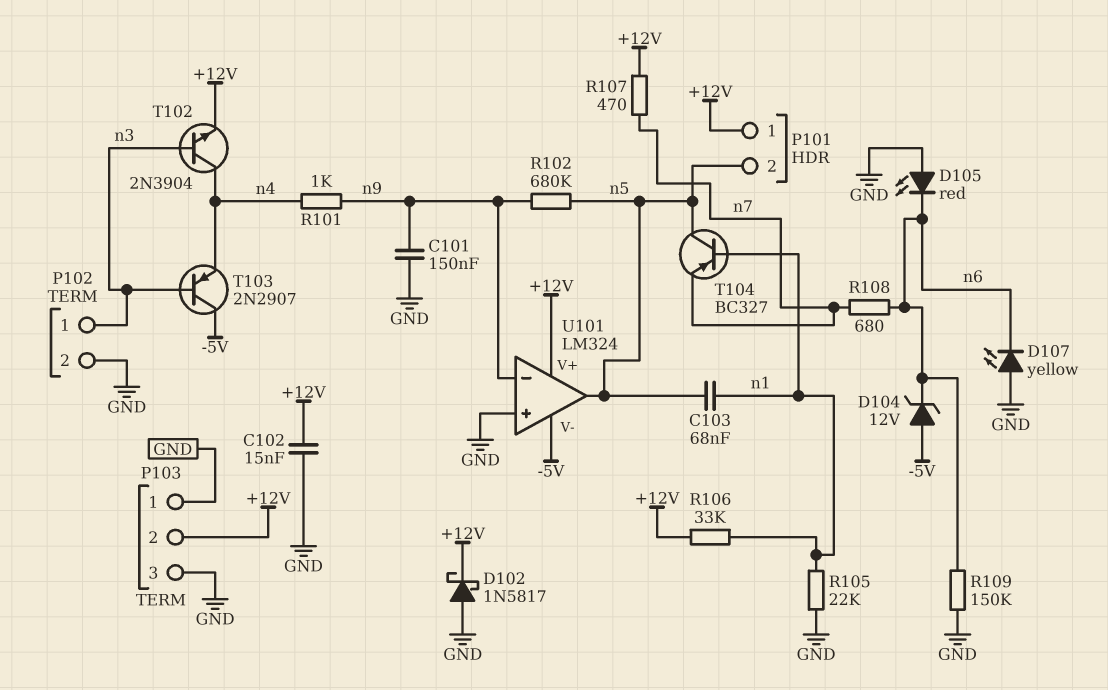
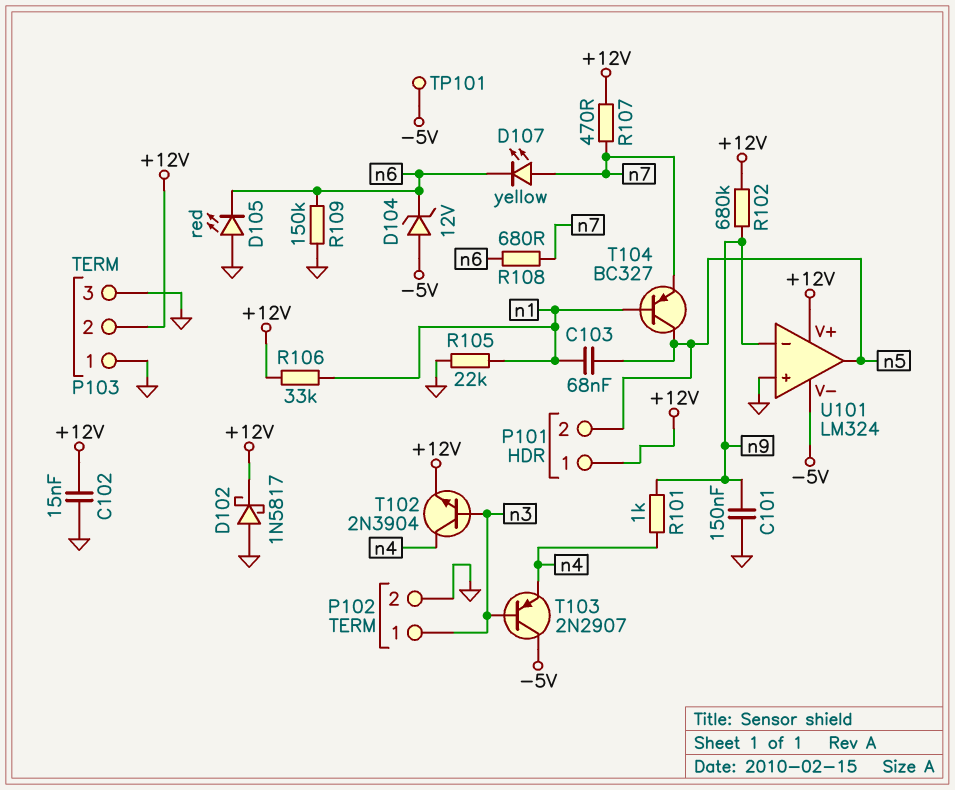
D107: LED yellow (A GND, K n6) -> LED yellow (A n7, K n6)
R102: 680k (n5, n9) -> 680k (+12V, n9)
TP101: none -> test point (-5V)

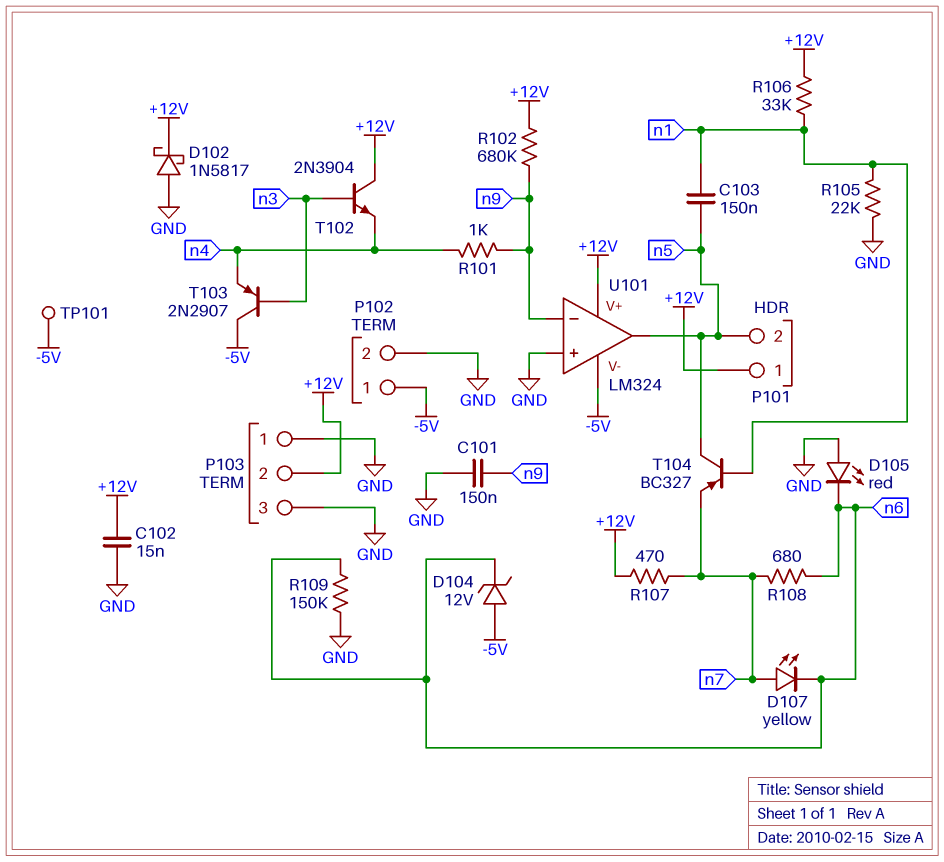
C103: 68nF (n1, n5) -> 150nF (n1, n5)
P102 pin 1: n3 -> -5V
T102: NPN 2N3904 (B n3, C n4, E +12V) -> NPN 2N3904 (B n3, C +12V, E n4)

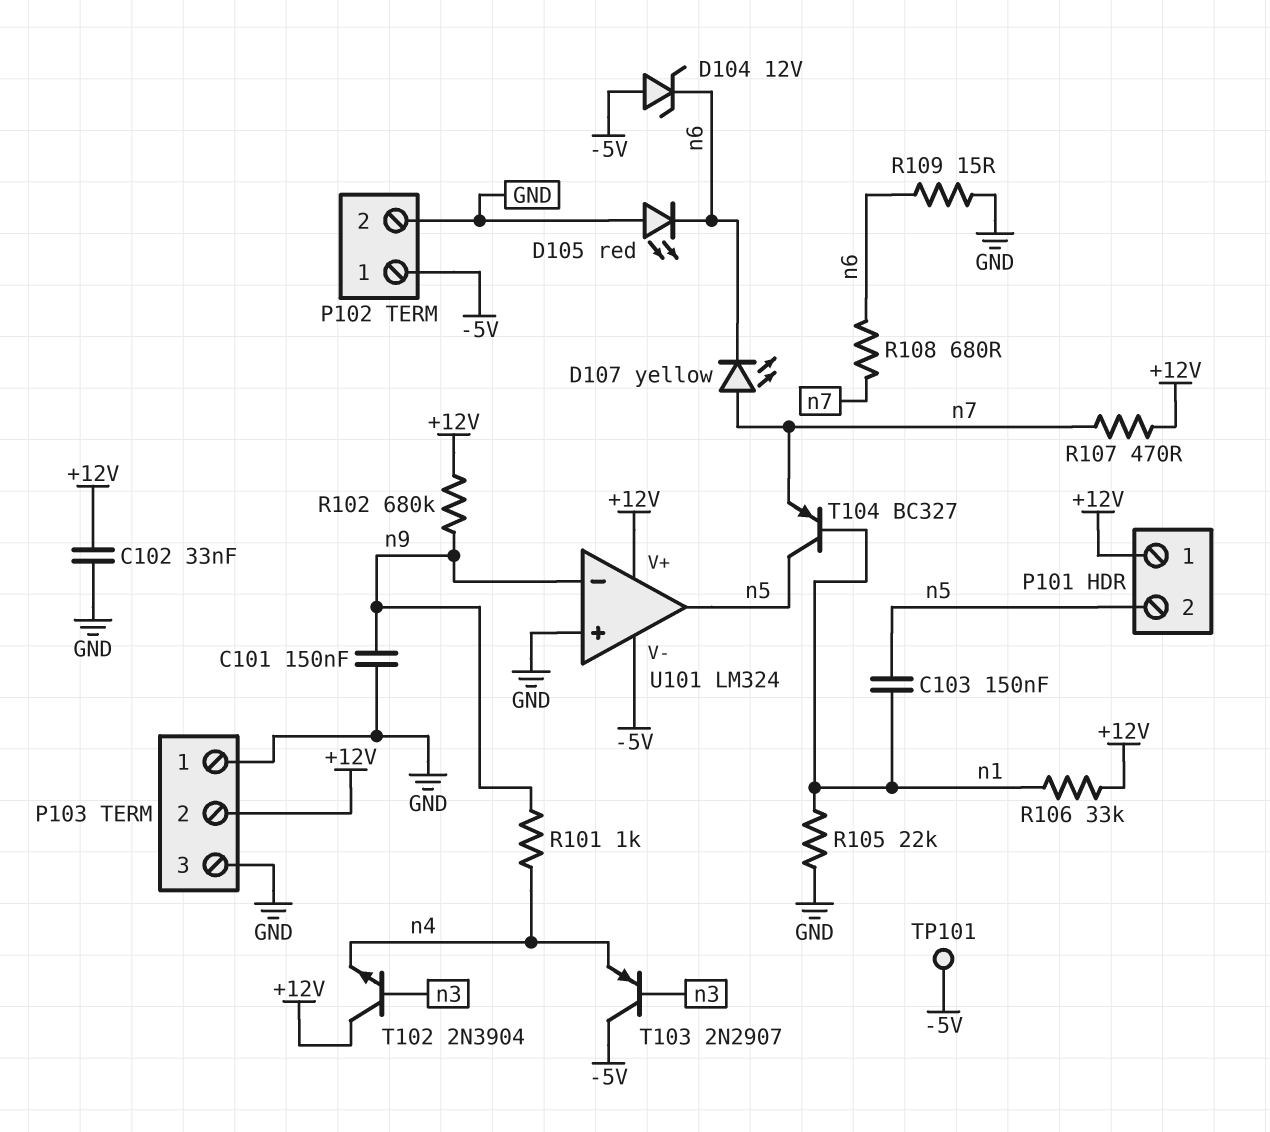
C102: 15nF (+12V, GND) -> 33nF (+12V, GND)
D102: schottky 1N5817 (A GND, K +12V) -> none
R109: 150k (GND, n6) -> 15 (GND, n6)

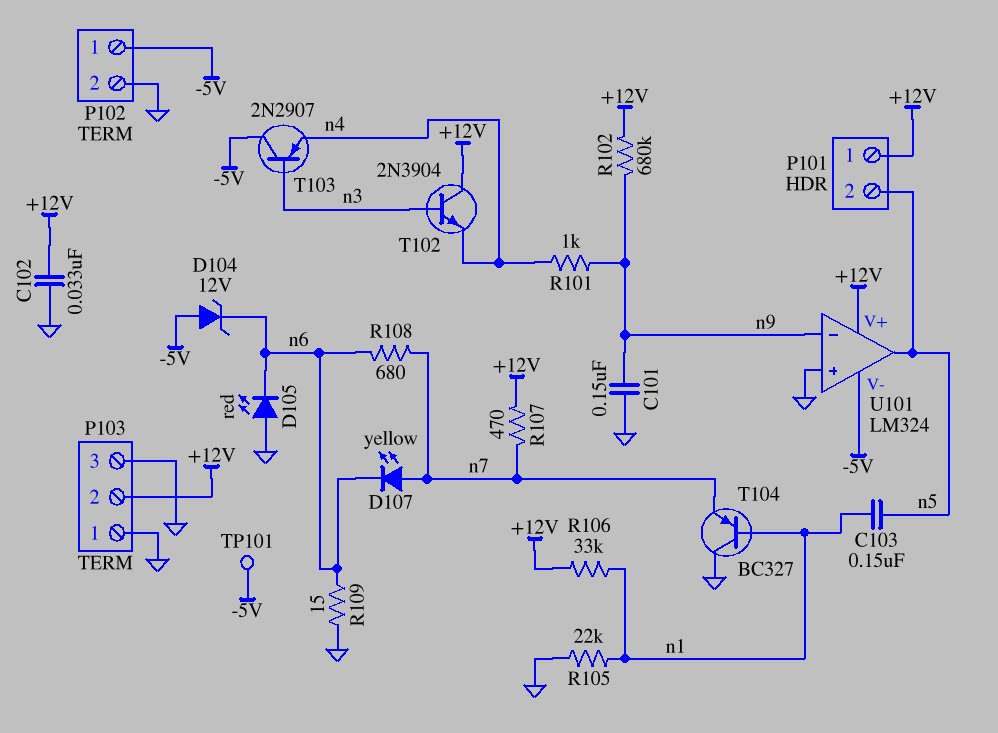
T104: PNP BC327 (B n1, C n5, E n7) -> PNP BC327 (B n1, C GND, E n7)

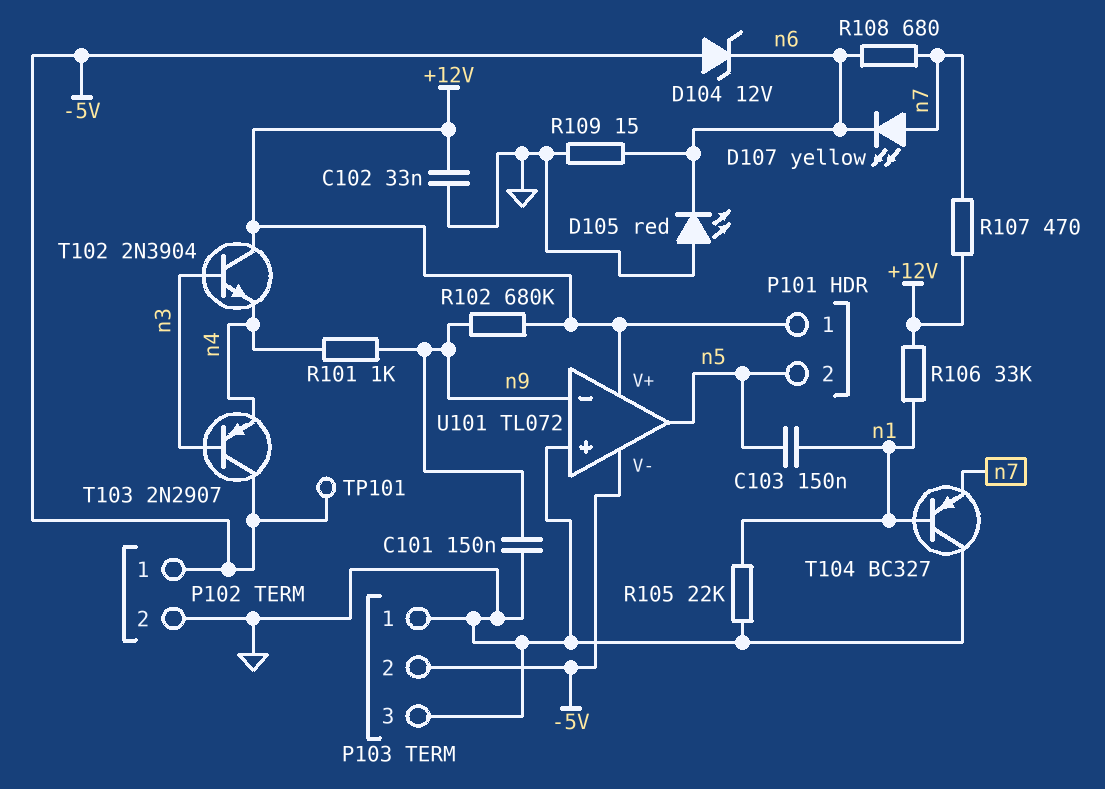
P103 pin 2: +12V -> -5V
U101: LM324 -> TL072

